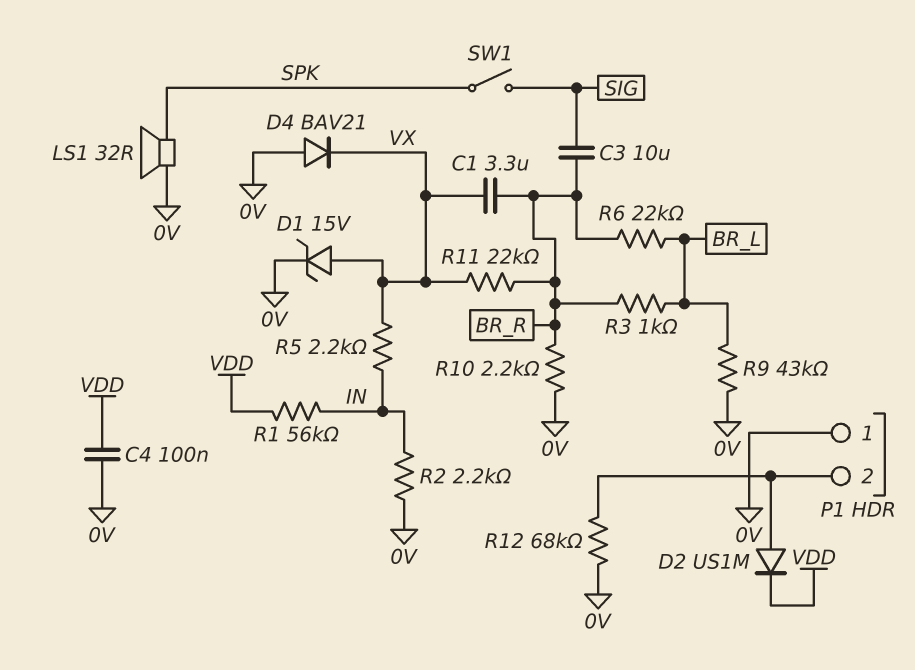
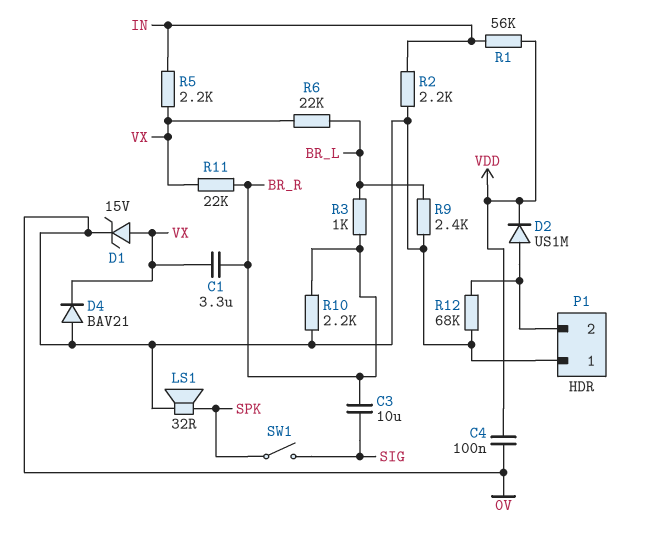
R6: 22k (BR_L, BR_R) -> 22k (BR_L, VX)
R9: 43k (0V, BR_L) -> 2.4k (0V, BR_L)

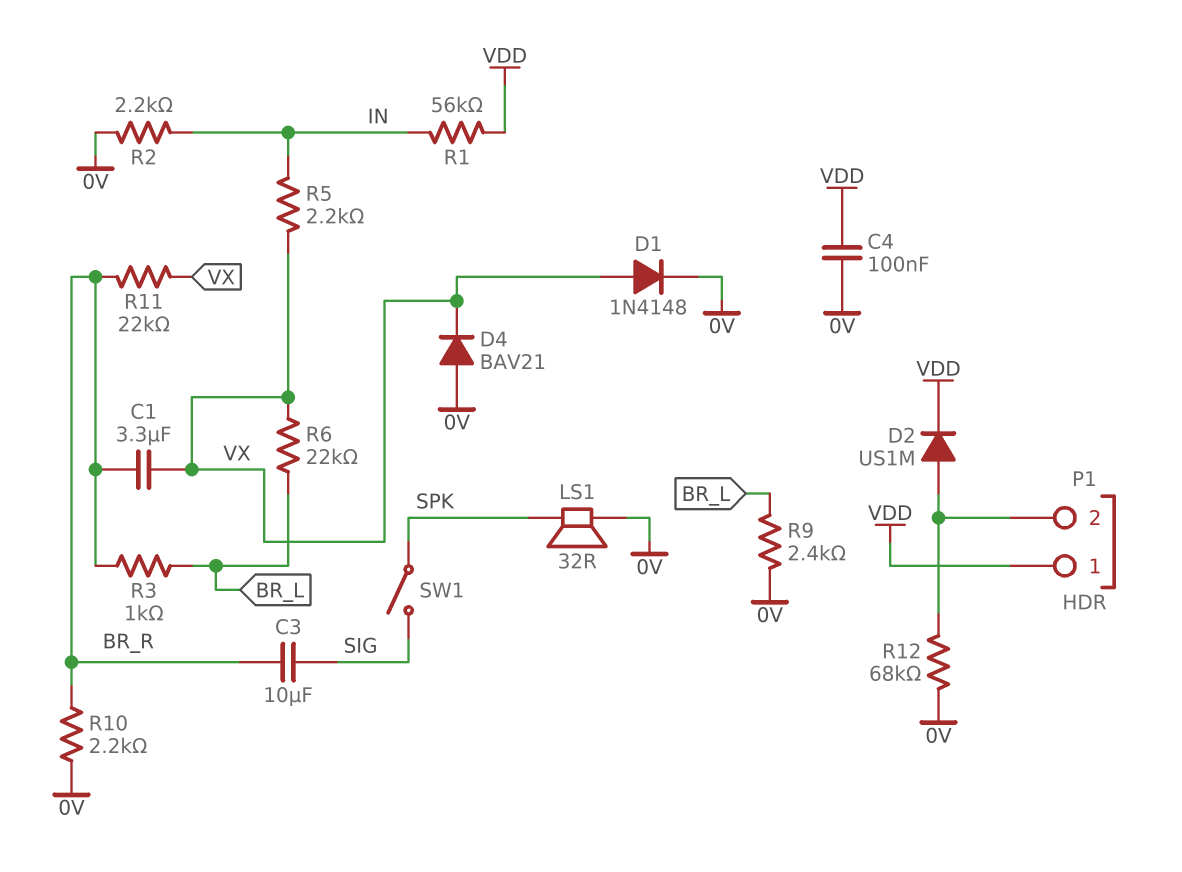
D1: zener 15V (A VX, K 0V) -> diode 1N4148 (A VX, K 0V)
P1 pin 1: 0V -> VDD

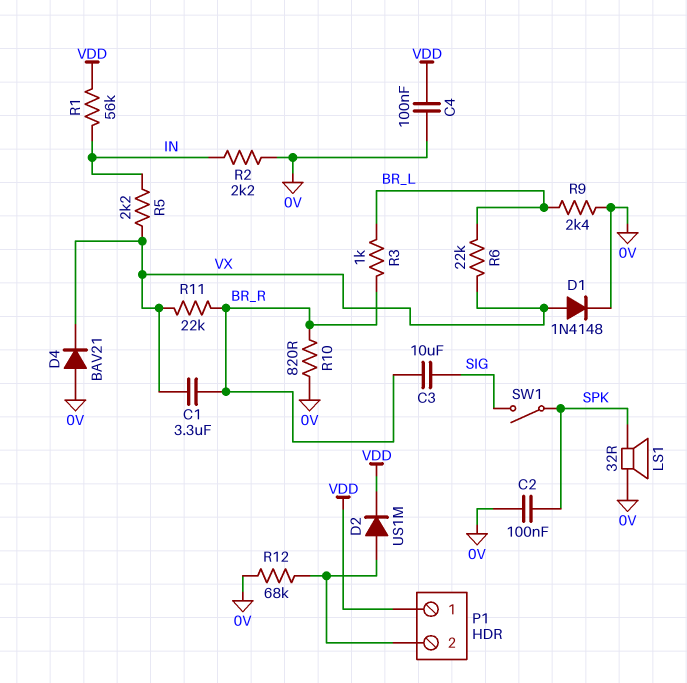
C2: none -> 100nF (0V, SPK)
R10: 2.2k (0V, BR_R) -> 820 (0V, BR_R)

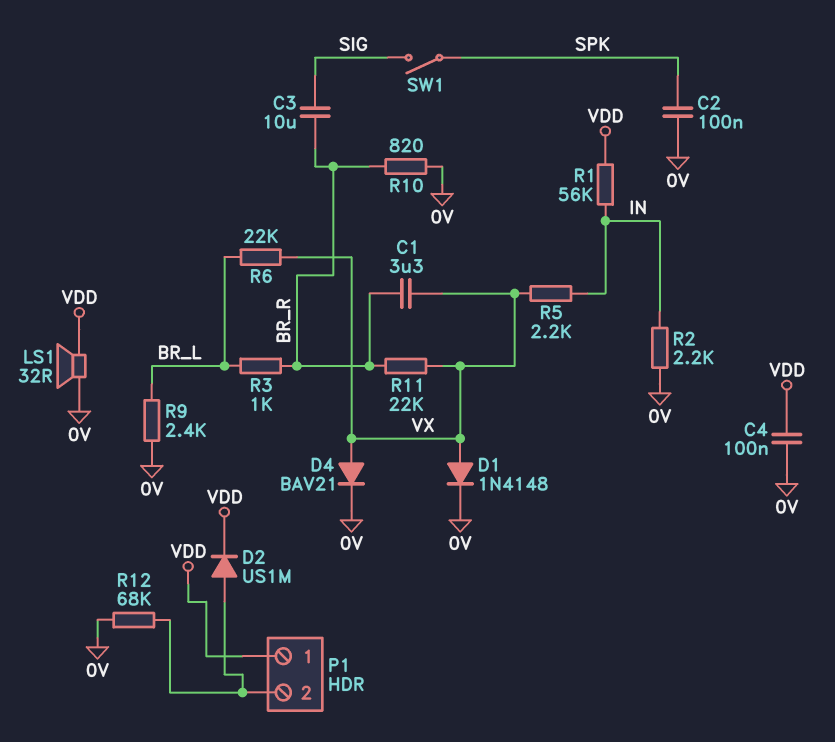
D4: diode BAV21 (A 0V, K VX) -> diode BAV21 (A VX, K 0V)
LS1: speaker 32R (0V, SPK) -> speaker 32R (0V, VDD)

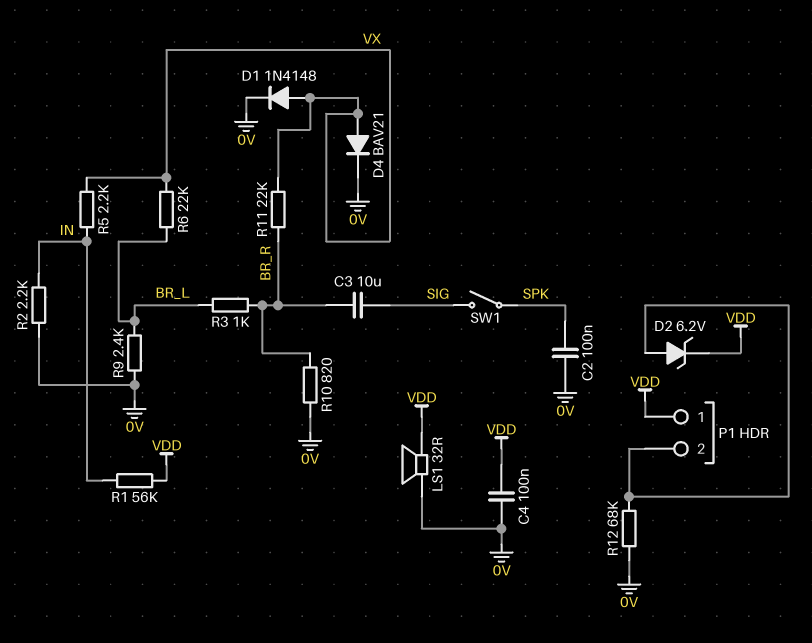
C1: 3.3uF (BR_R, VX) -> none
D2: diode US1M (A P1/2, K VDD) -> zener 6.2V (A P1/2, K VDD)

